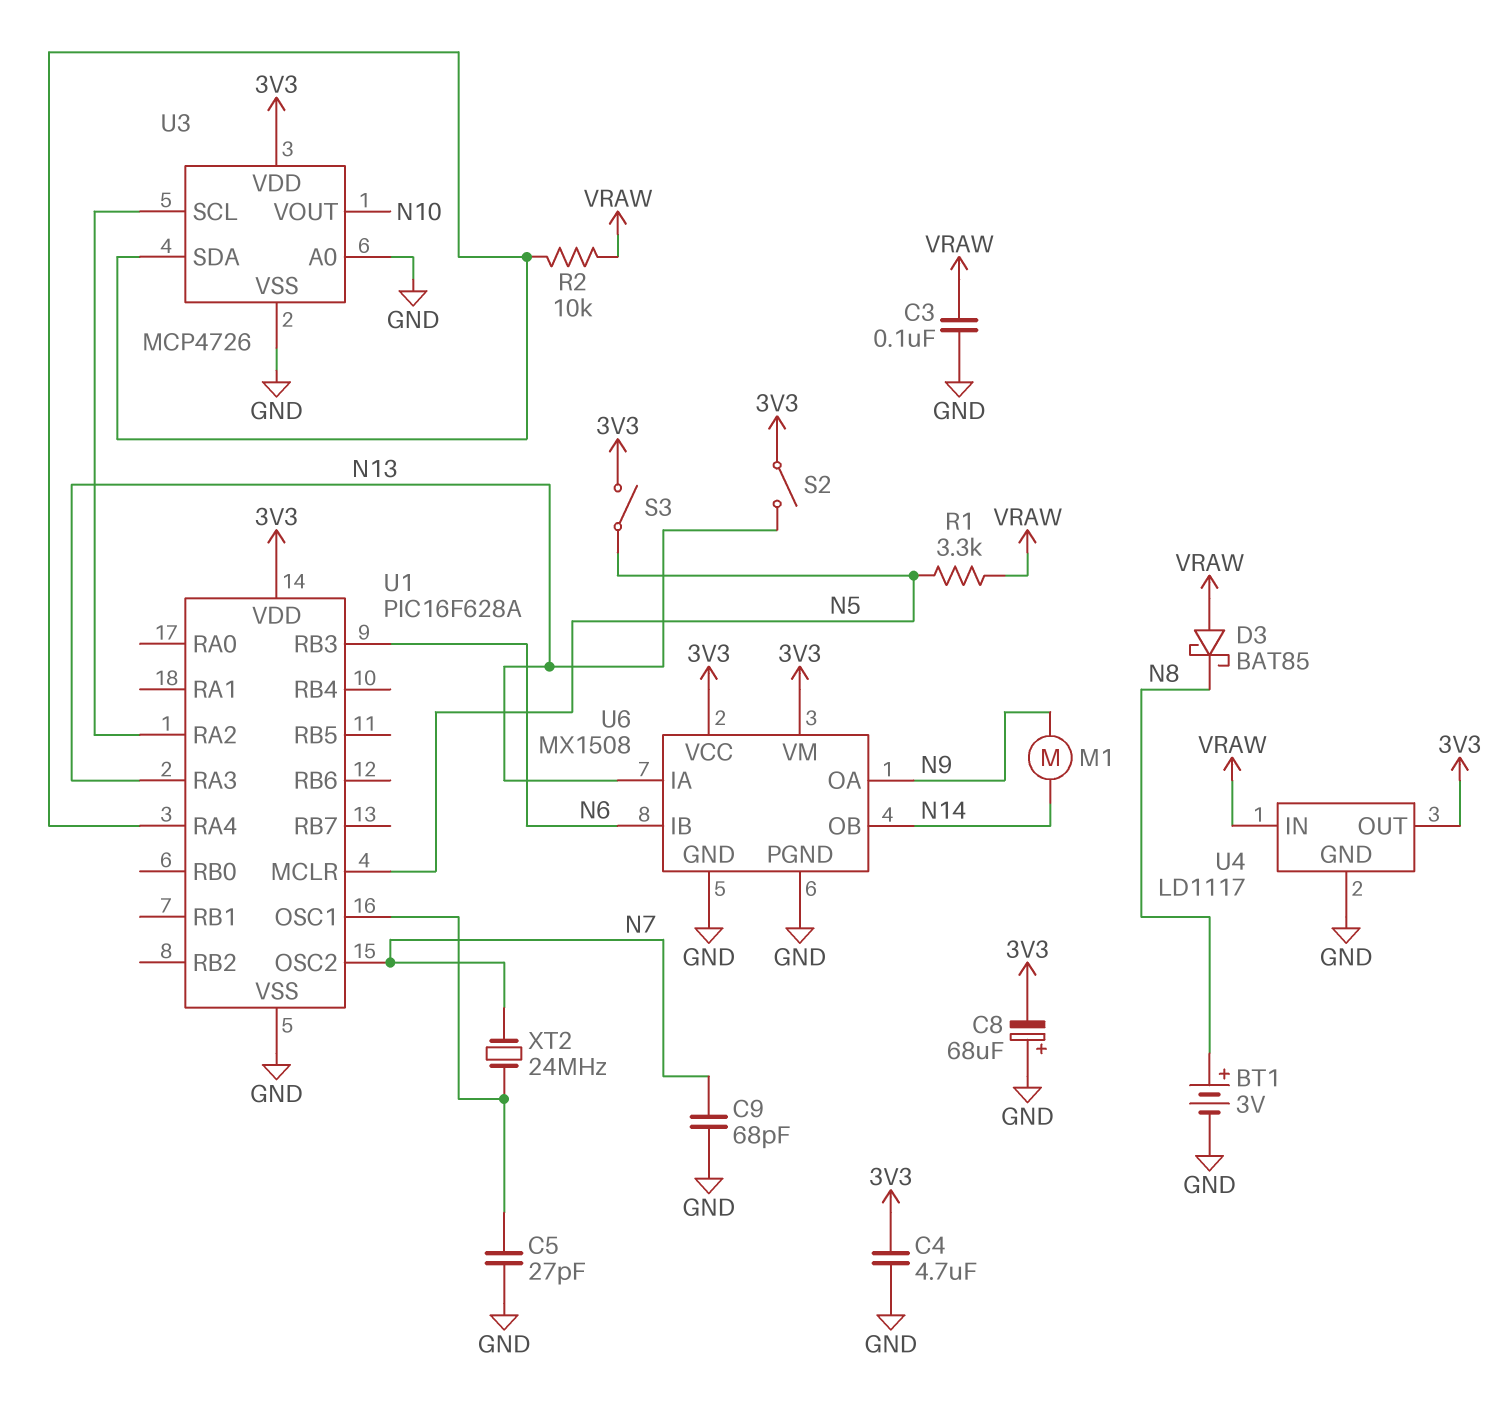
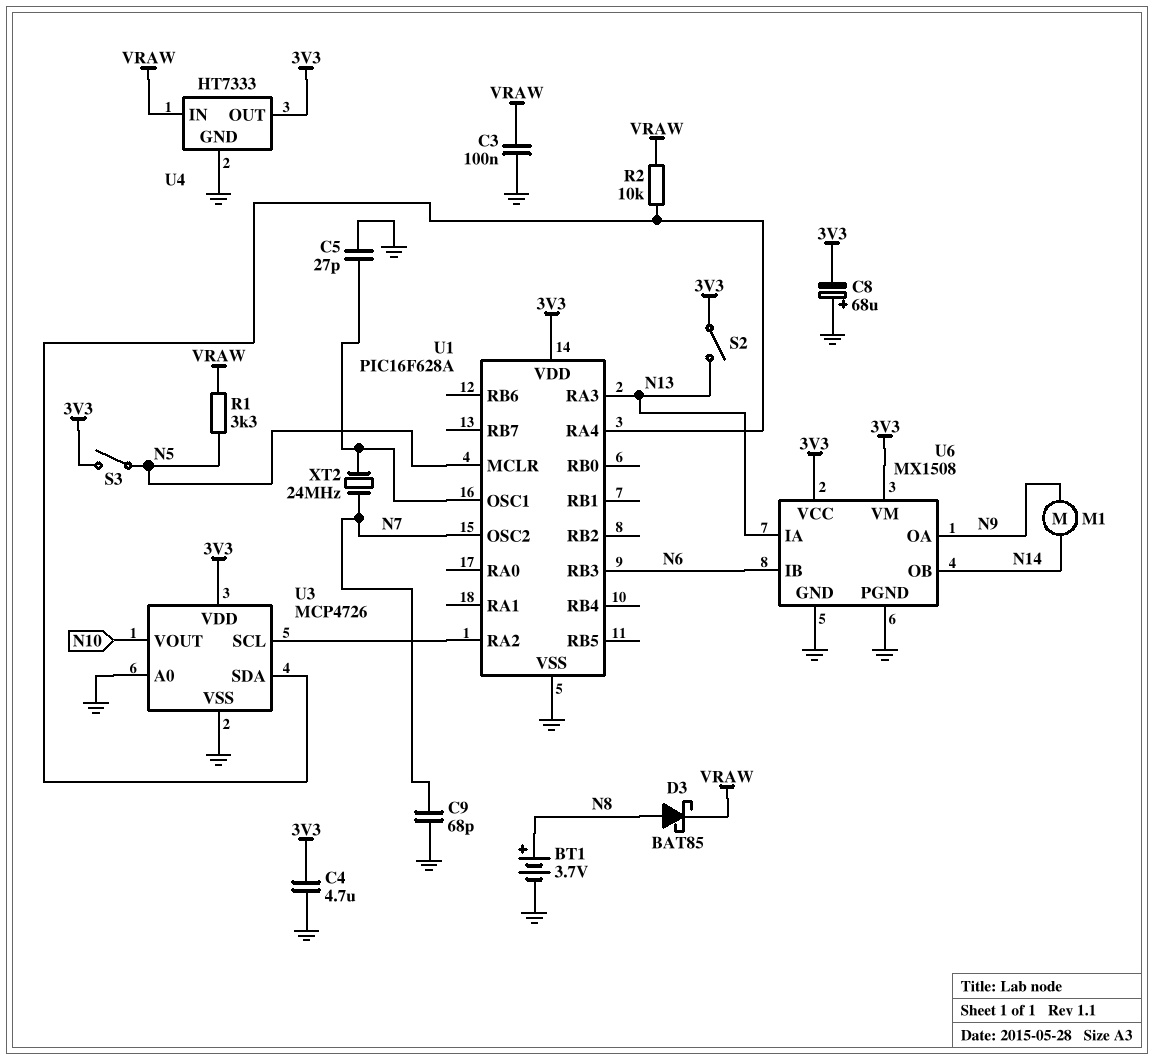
BT1: 3V (plus N8, minus GND) -> 3.7V (plus N8, minus GND)
D3: schottky BAT85 (A VRAW, K N8) -> schottky BAT85 (A N8, K VRAW)
U4: LD1117 -> HT7333

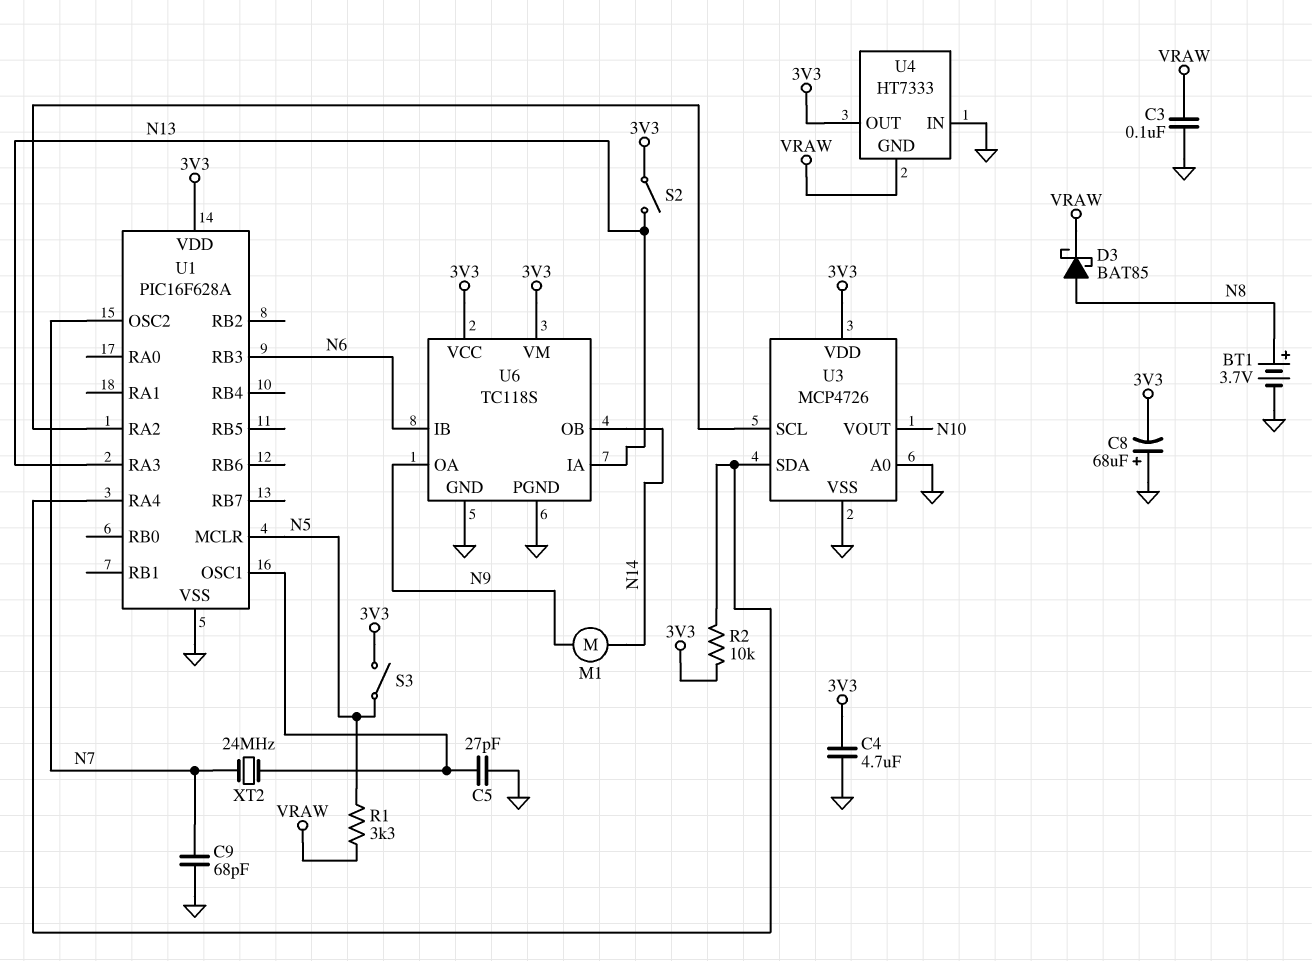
R2: 10k (U1/RA4, VRAW) -> 10k (3V3, U1/RA4)
U4 pin GND: GND -> VRAW
U4 pin IN: VRAW -> GND
U6: MX1508 -> TC118S

